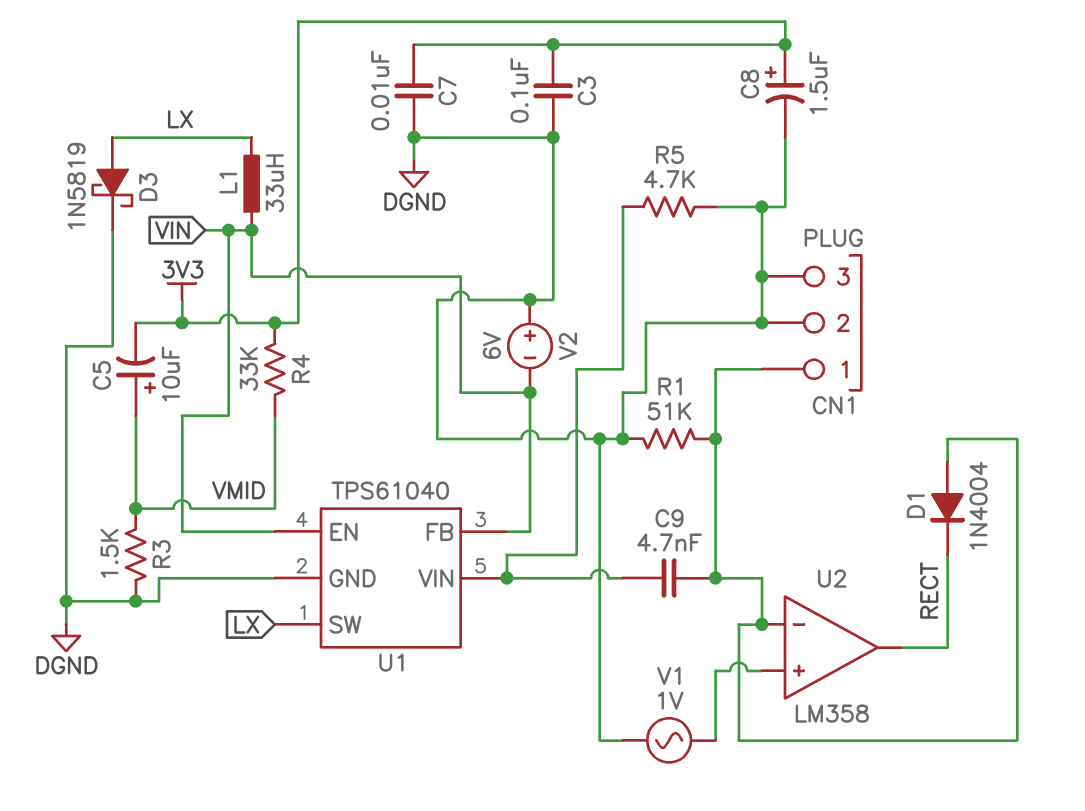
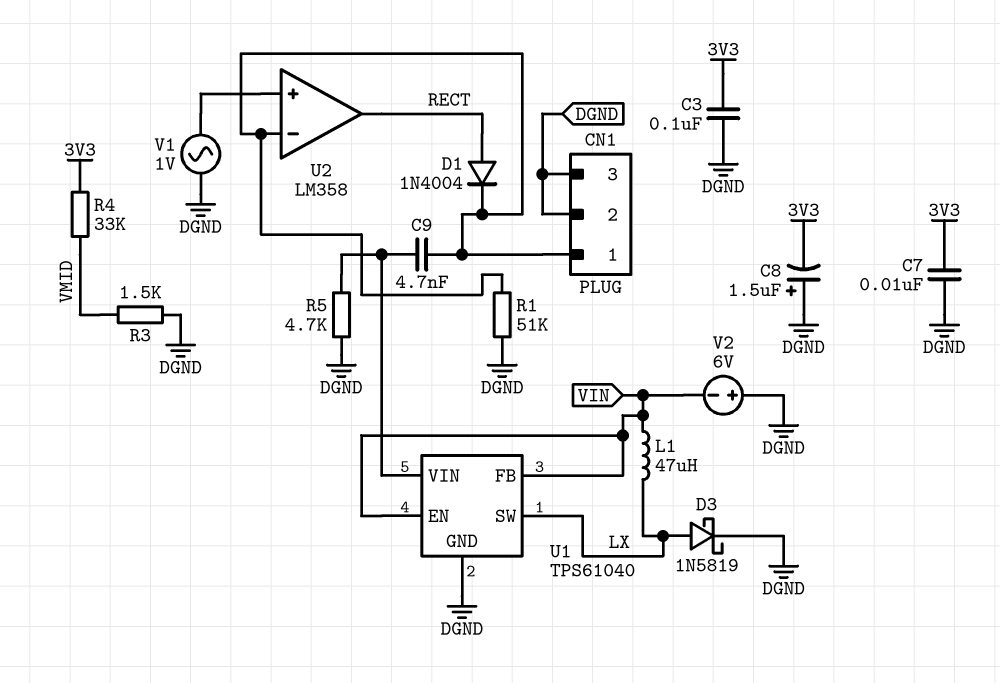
C5: 10uF (plus VMID, minus 3V3) -> none
C8: 1.5uF (plus 3V3, minus DGND) -> 1.5uF (plus DGND, minus 3V3)
D1: diode 1N4004 (A CN1/1, K RECT) -> diode 1N4004 (A RECT, K CN1/1)
L1: 33uH (LX, VIN) -> 47uH (LX, VIN)

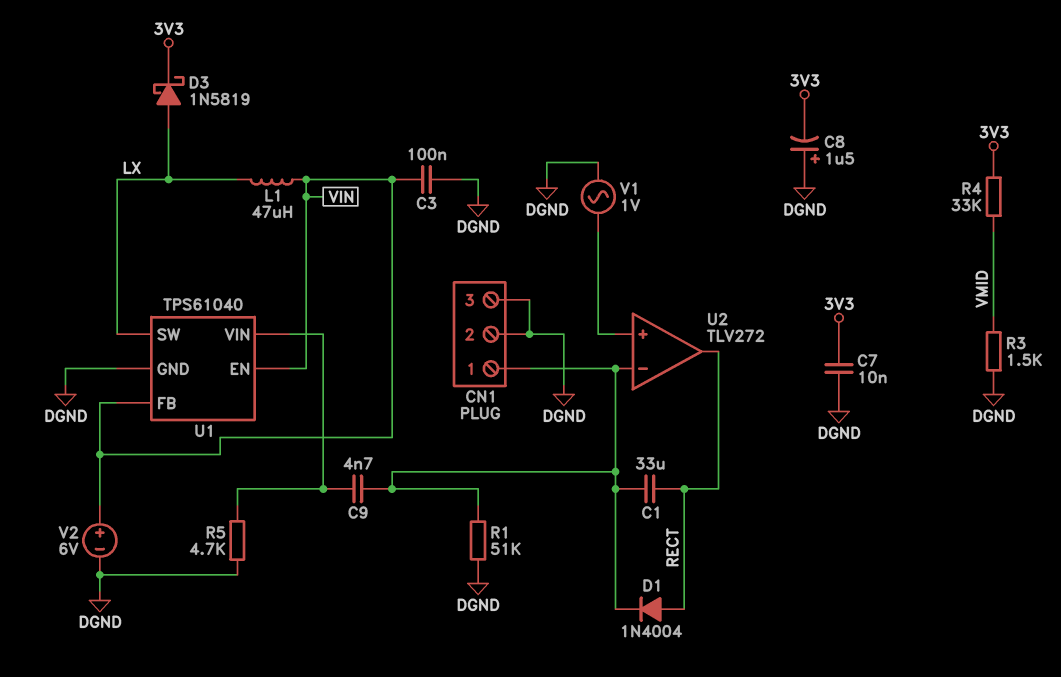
C1: none -> 33uF (CN1/1, RECT)
C3: 100nF (3V3, DGND) -> 100nF (DGND, VIN)
D3: schottky 1N5819 (A LX, K DGND) -> schottky 1N5819 (A LX, K 3V3)
U2: LM358 -> TLV272
V2: 6V (plus DGND, minus VIN) -> 6V (plus VIN, minus DGND)

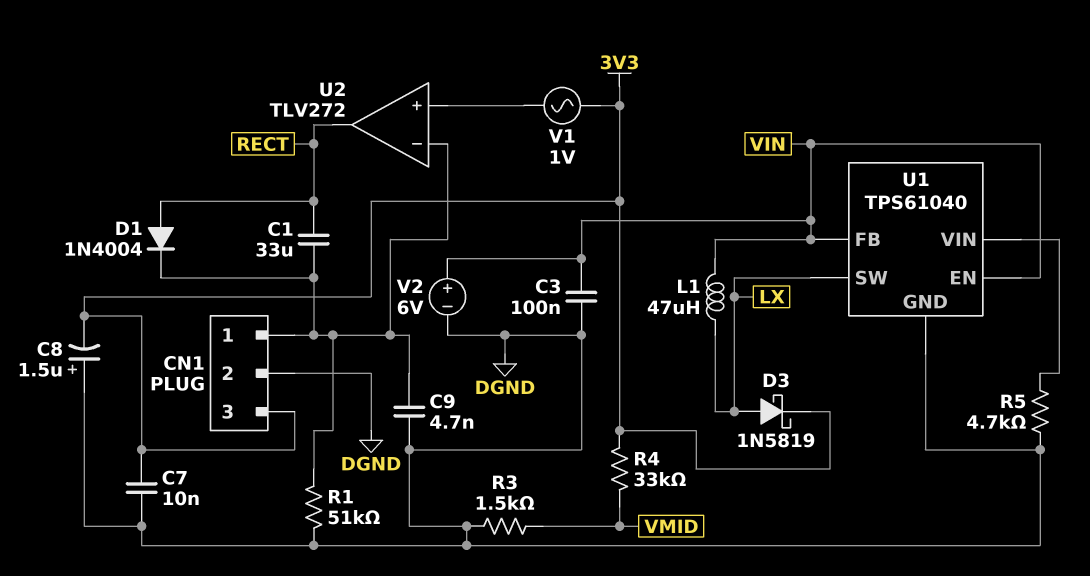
C9: 4.7nF (CN1/1, U1/VIN) -> 4.7nF (CN1/1, DGND)
CN1 pin 3: DGND -> 3V3
V1: AC 1V (DGND, U2/in+) -> AC 1V (3V3, U2/in+)

